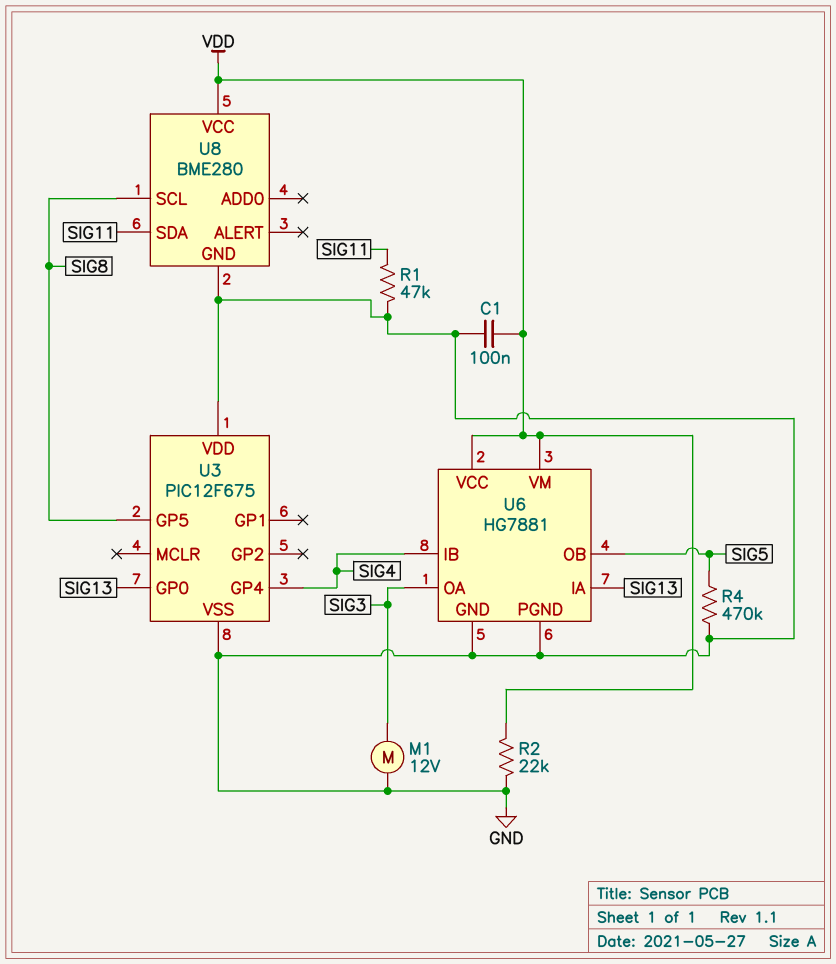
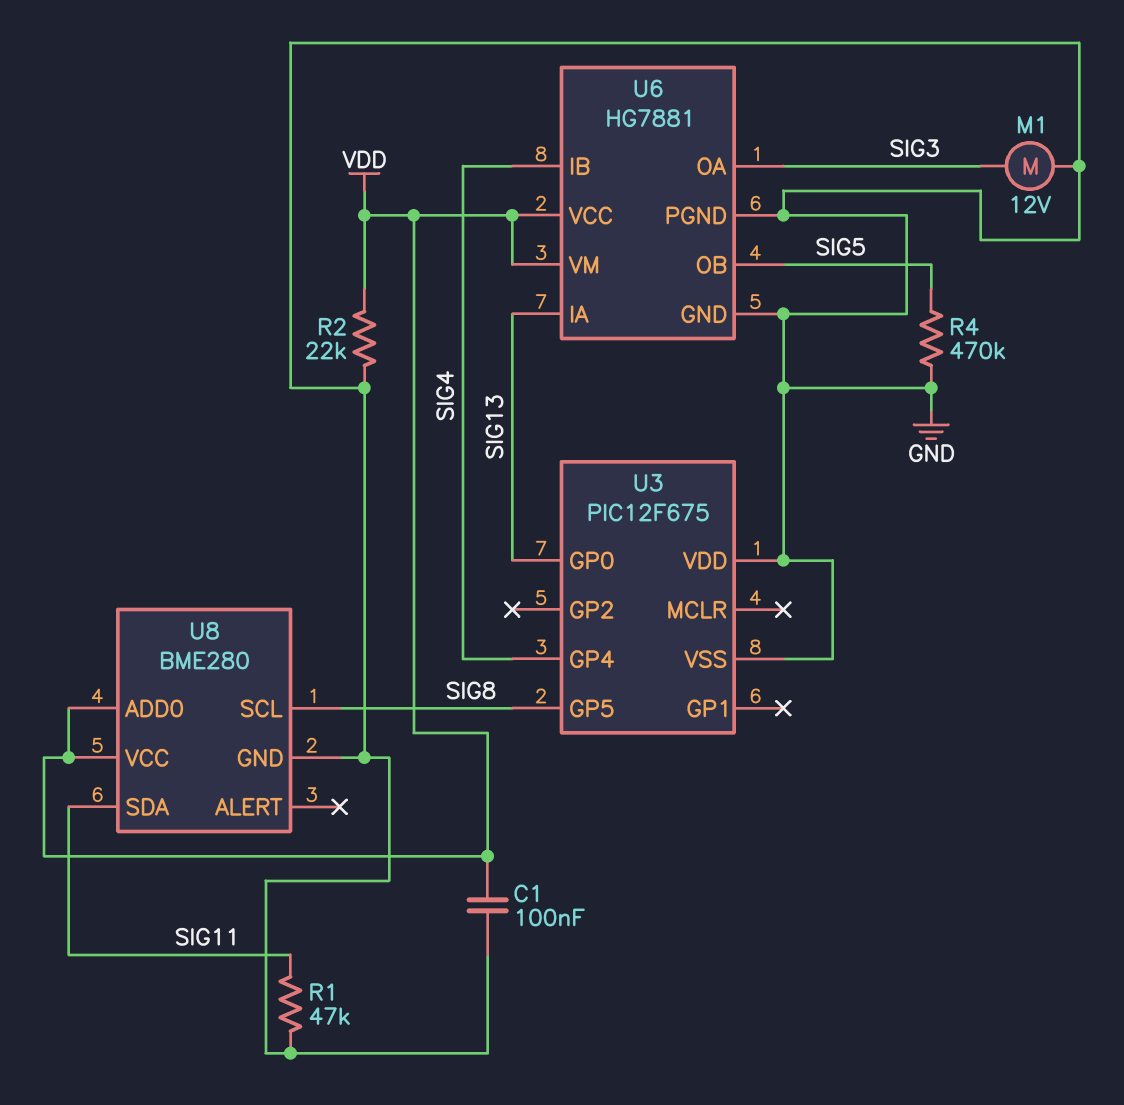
U8 pin ADD0: none -> VDD

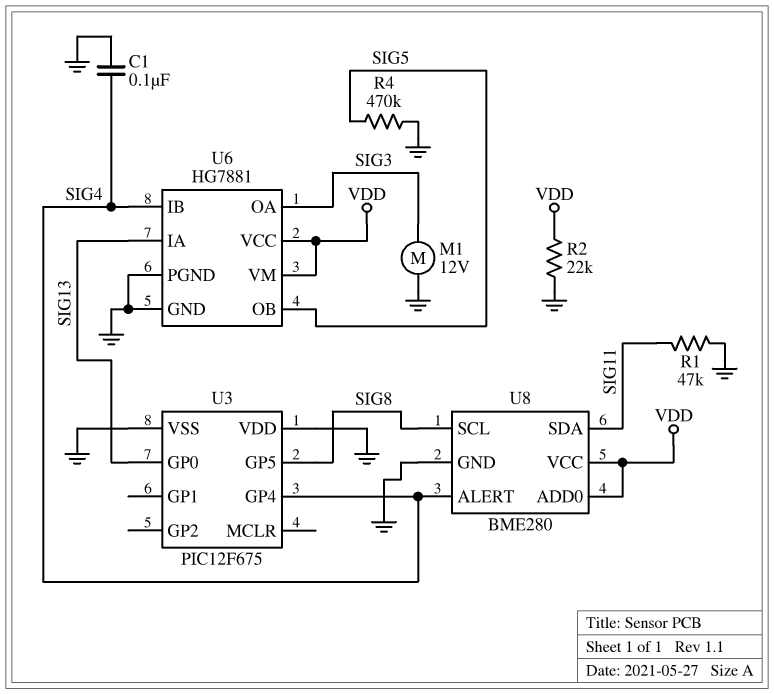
C1: 100nF (GND, VDD) -> 100nF (GND, SIG4)
U8 pin ALERT: none -> SIG4

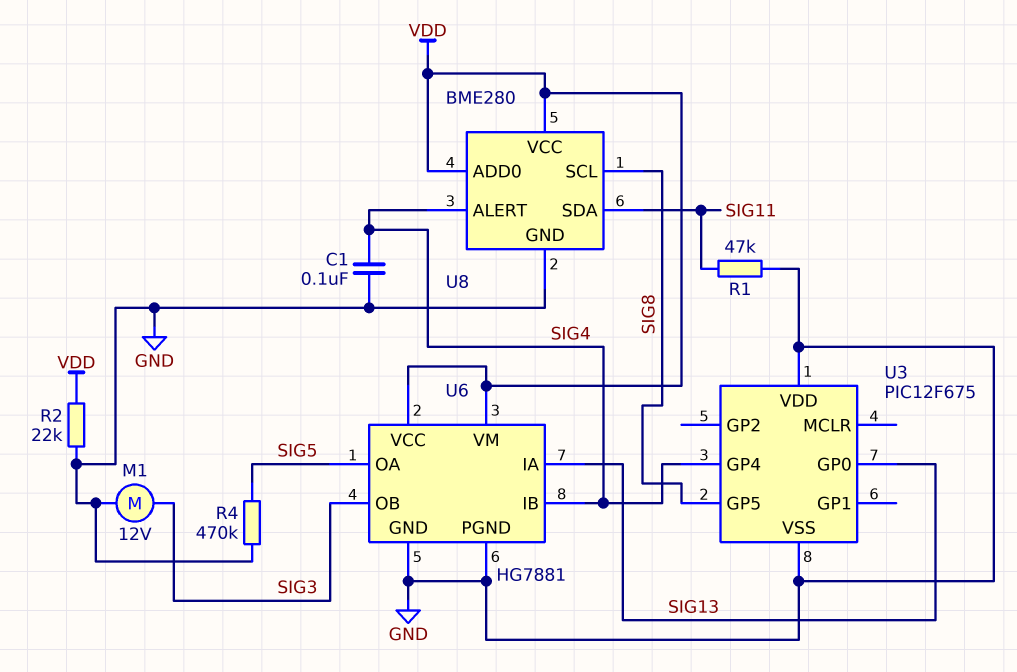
U6 pin OA: SIG3 -> SIG5
U6 pin OB: SIG5 -> SIG3

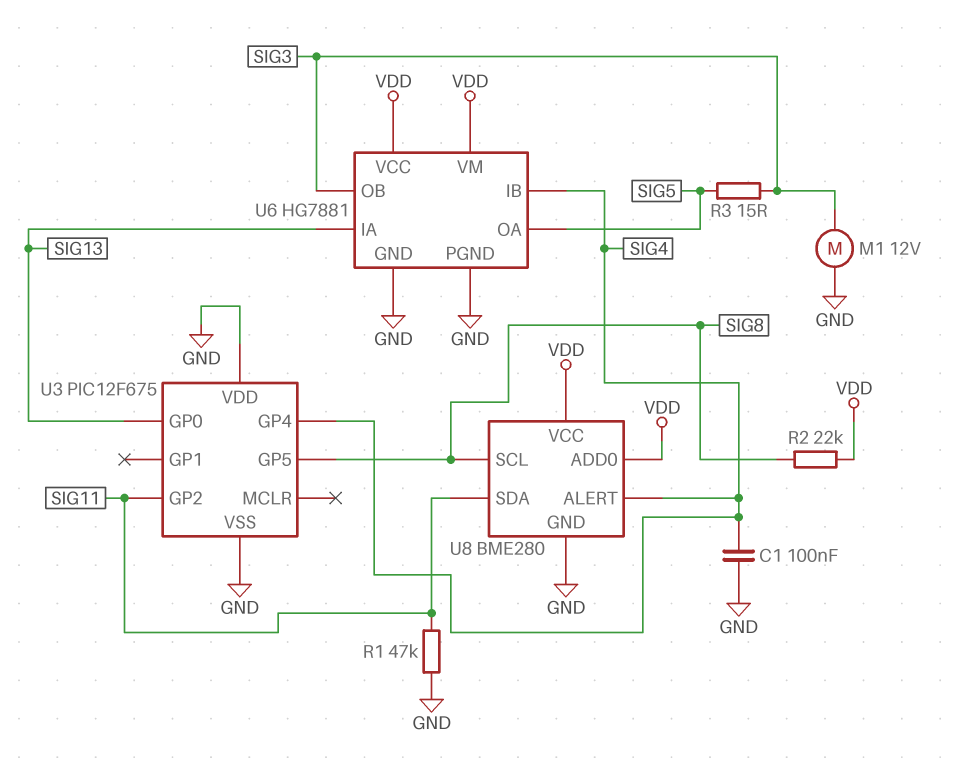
R2: 22k (GND, VDD) -> 22k (SIG8, VDD)
R3: none -> 15 (SIG3, SIG5)
R4: 470k (GND, SIG5) -> none
U3 pin GP2: none -> SIG11

